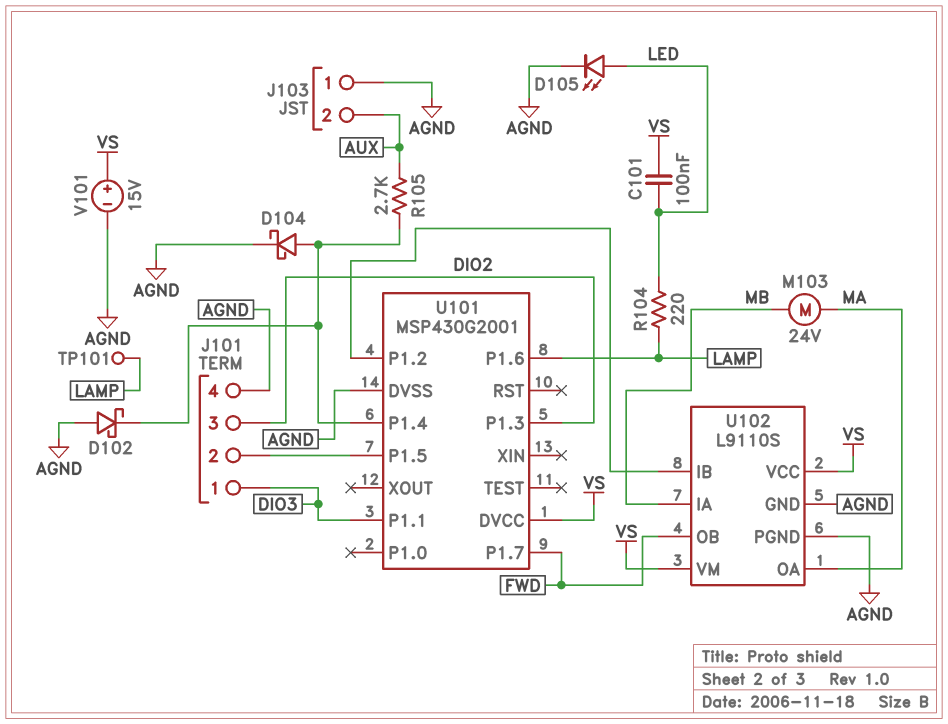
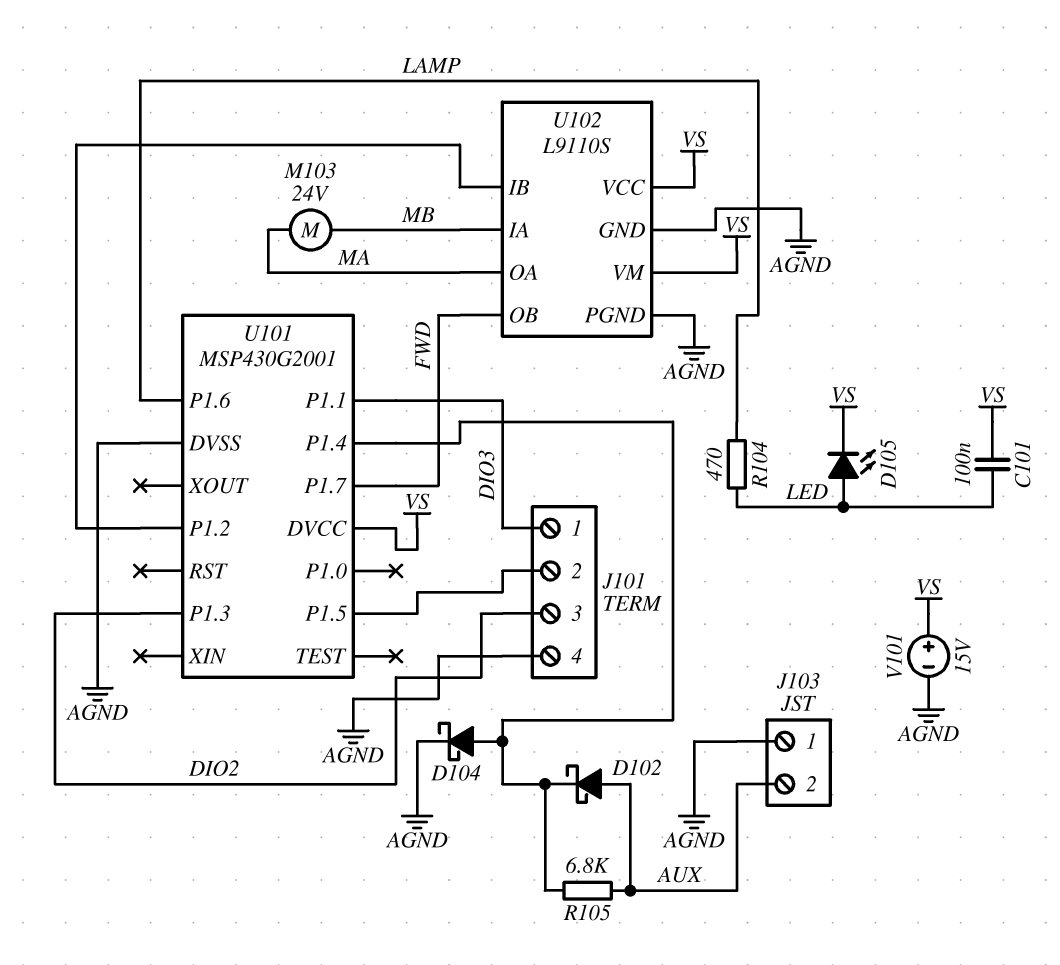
D102: schottky (A AGND, K U101/P1.4) -> schottky (A AUX, K U101/P1.4)
D105: LED (A LED, K AGND) -> LED (A LED, K VS)
R104: 220 (LAMP, LED) -> 470 (LAMP, LED)
R105: 2.7k (AUX, U101/P1.4) -> 6.8k (AUX, U101/P1.4)
TP101: test point (LAMP) -> none

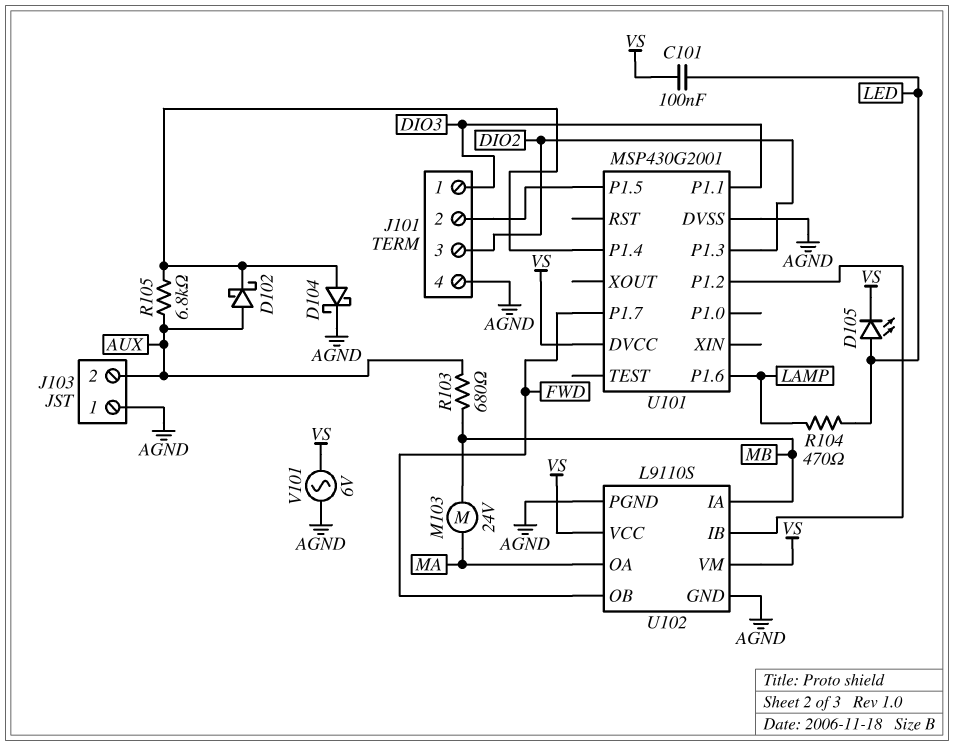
R103: none -> 680 (AUX, MB)
V101: 15V (plus VS, minus AGND) -> AC 6V (AGND, VS)

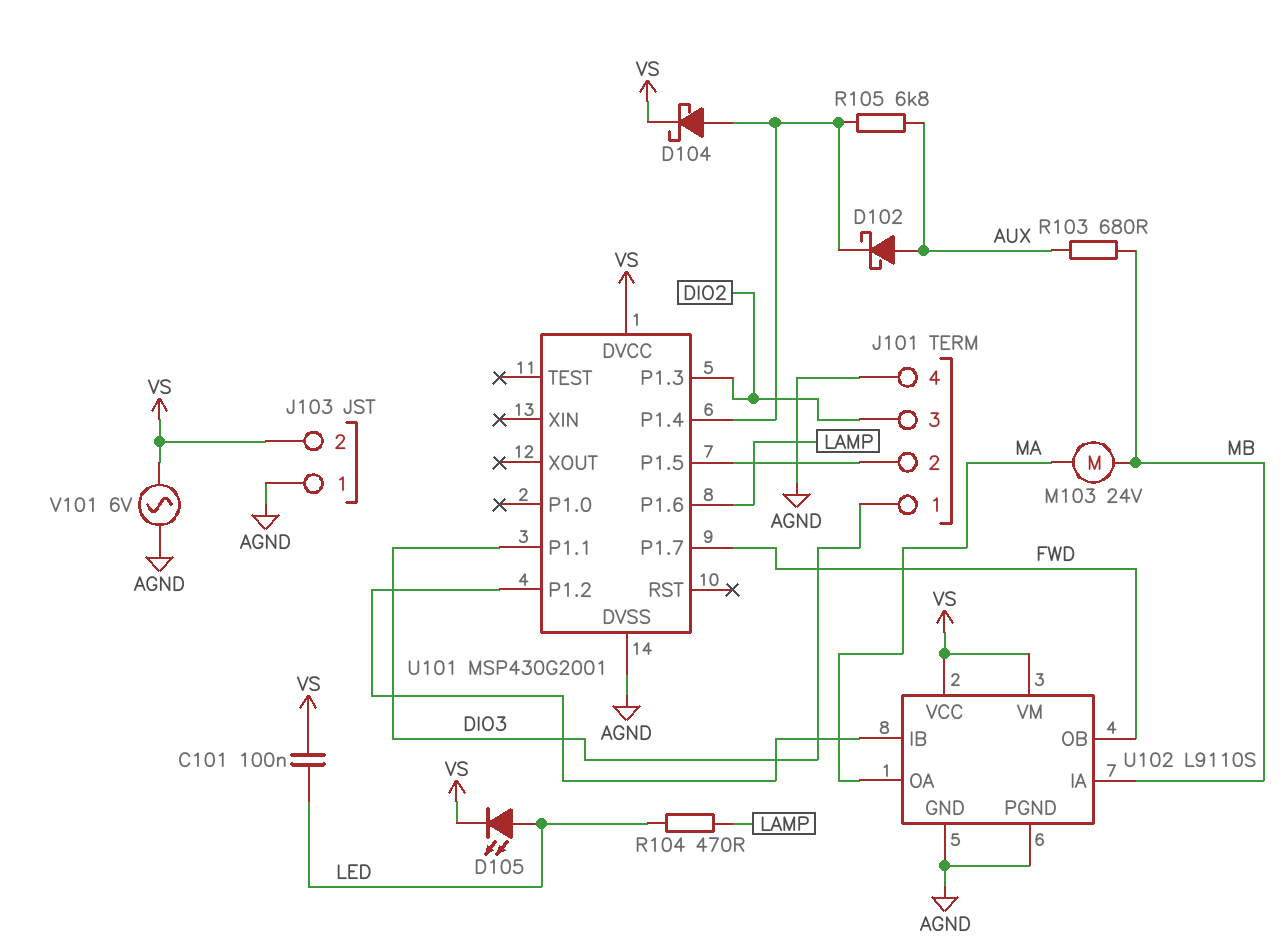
D104: schottky (A U101/P1.4, K AGND) -> schottky (A U101/P1.4, K VS)
J103 pin 2: AUX -> VS

